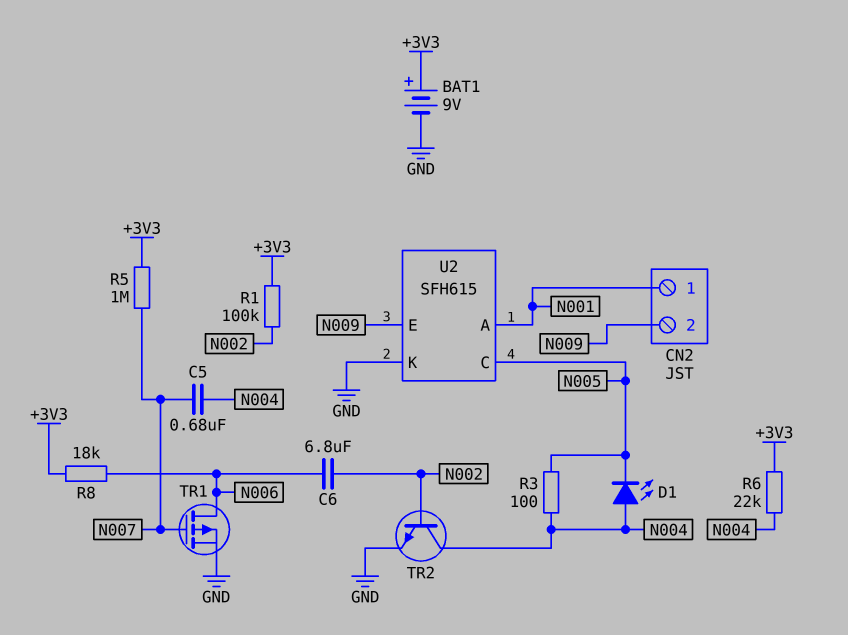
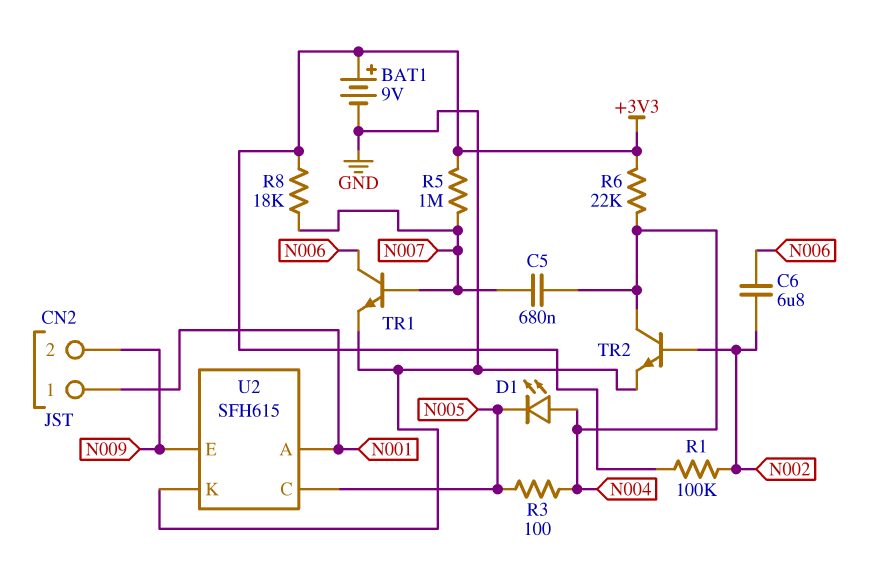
R8: 18k (+3V3, N006) -> 18k (+3V3, N007)
TR1: PMOS (G N007, D N006, S GND) -> NPN (B N007, C N006, E GND)

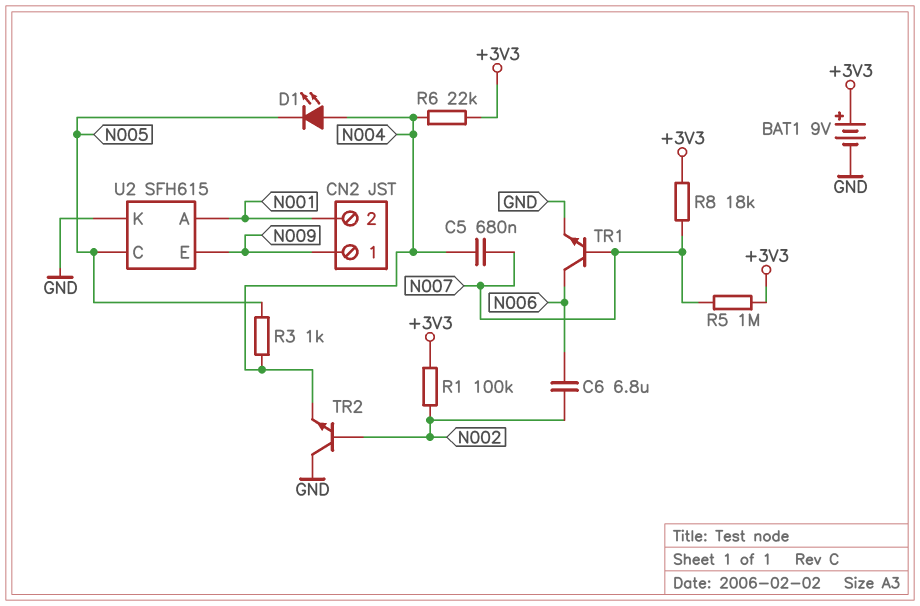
CN2 pin 1: N001 -> N009
CN2 pin 2: N009 -> N001
R3: 100 (N004, N005) -> 1k (N004, N005)
TR2: NPN (B N002, C N004, E GND) -> NPN (B N002, C GND, E N004)

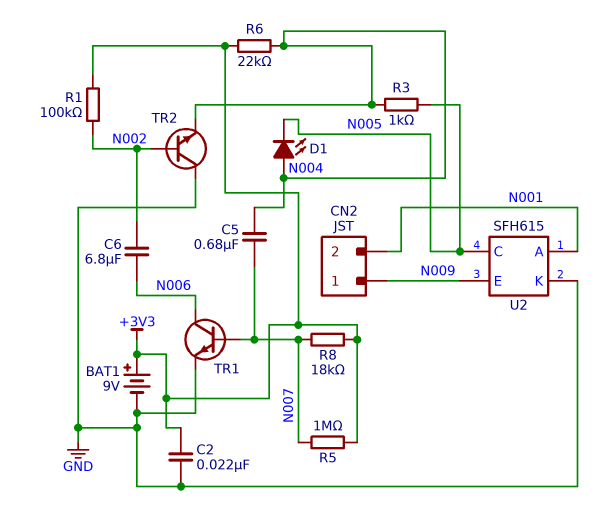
C2: none -> 22nF (+3V3, GND)

